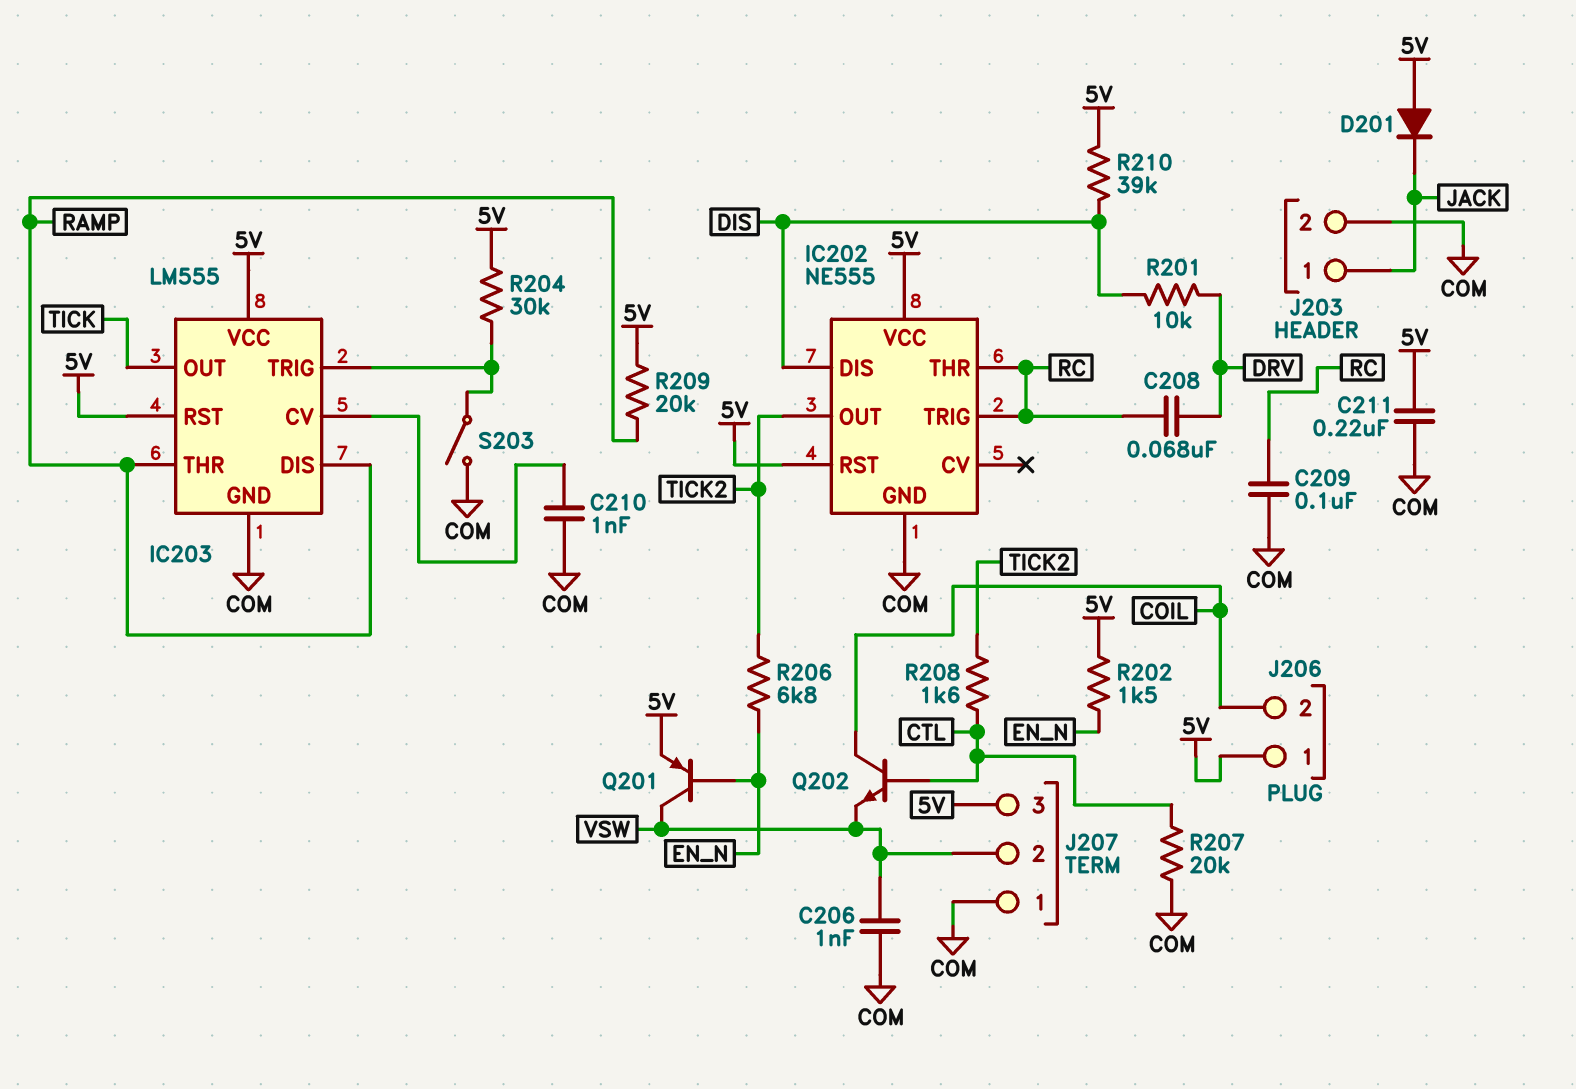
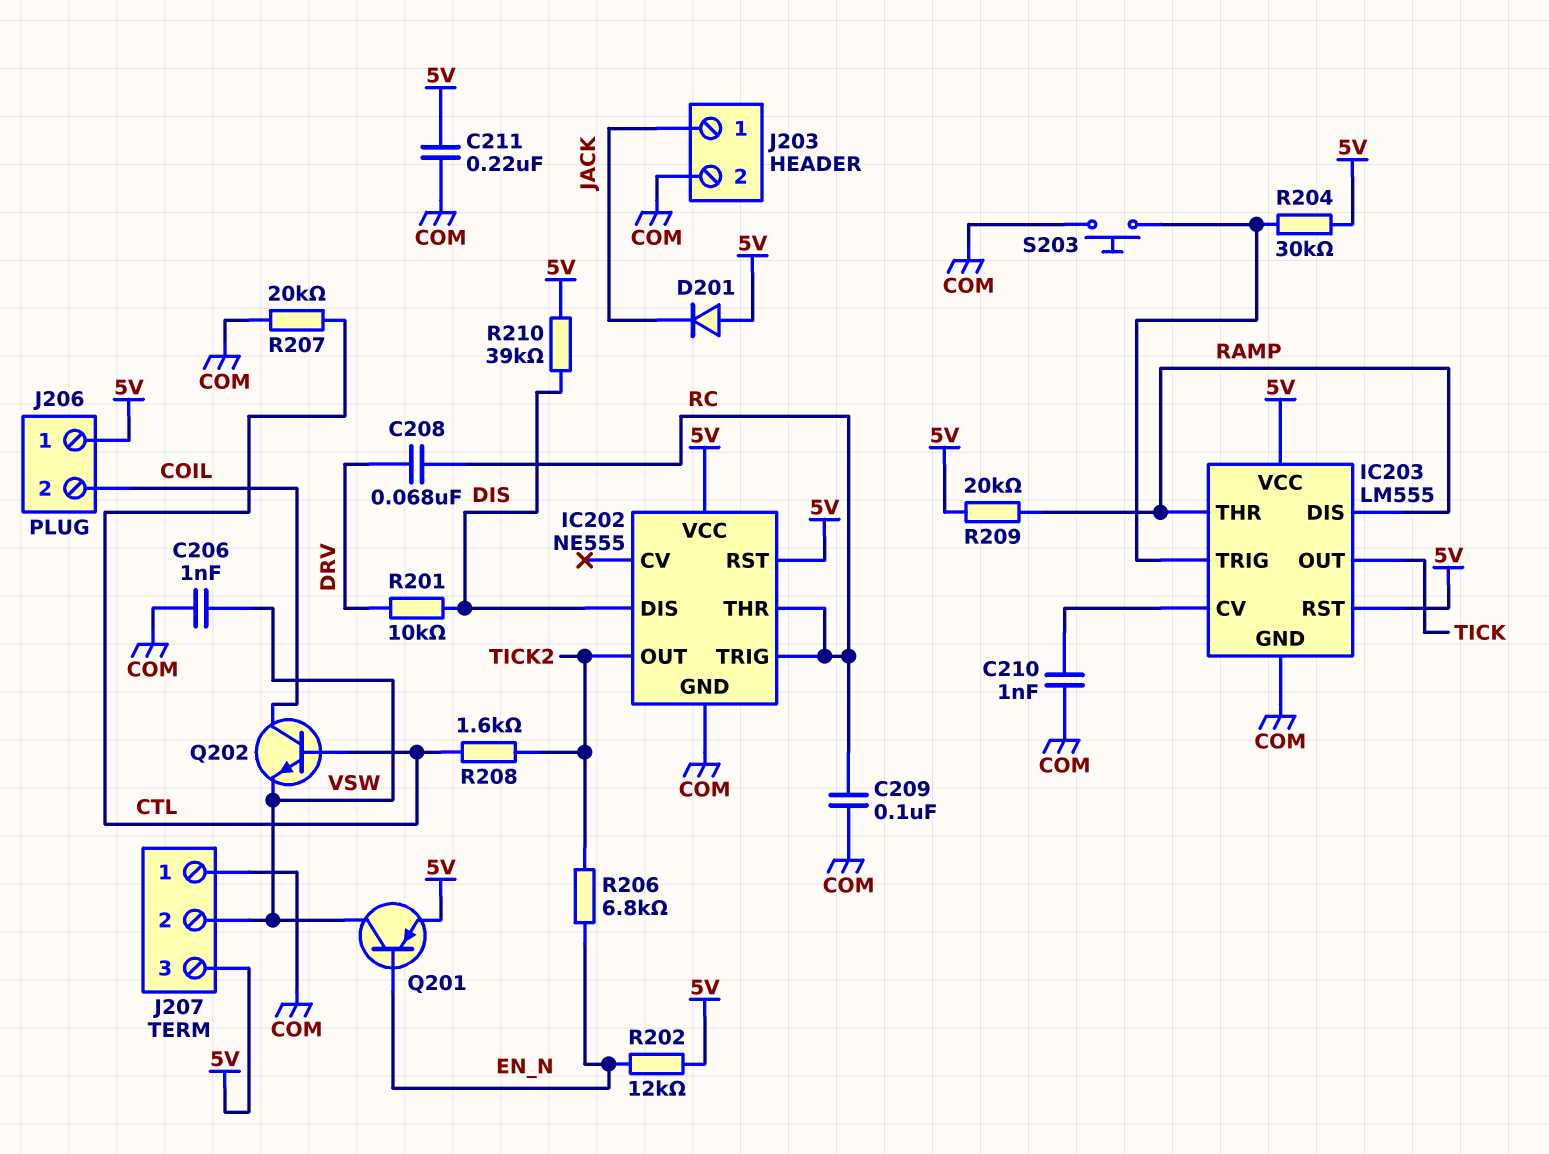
R202: 1.5k (5V, EN_N) -> 12k (5V, EN_N)
S203: switch (COM, IC203/TRIG) -> button (COM, IC203/TRIG)

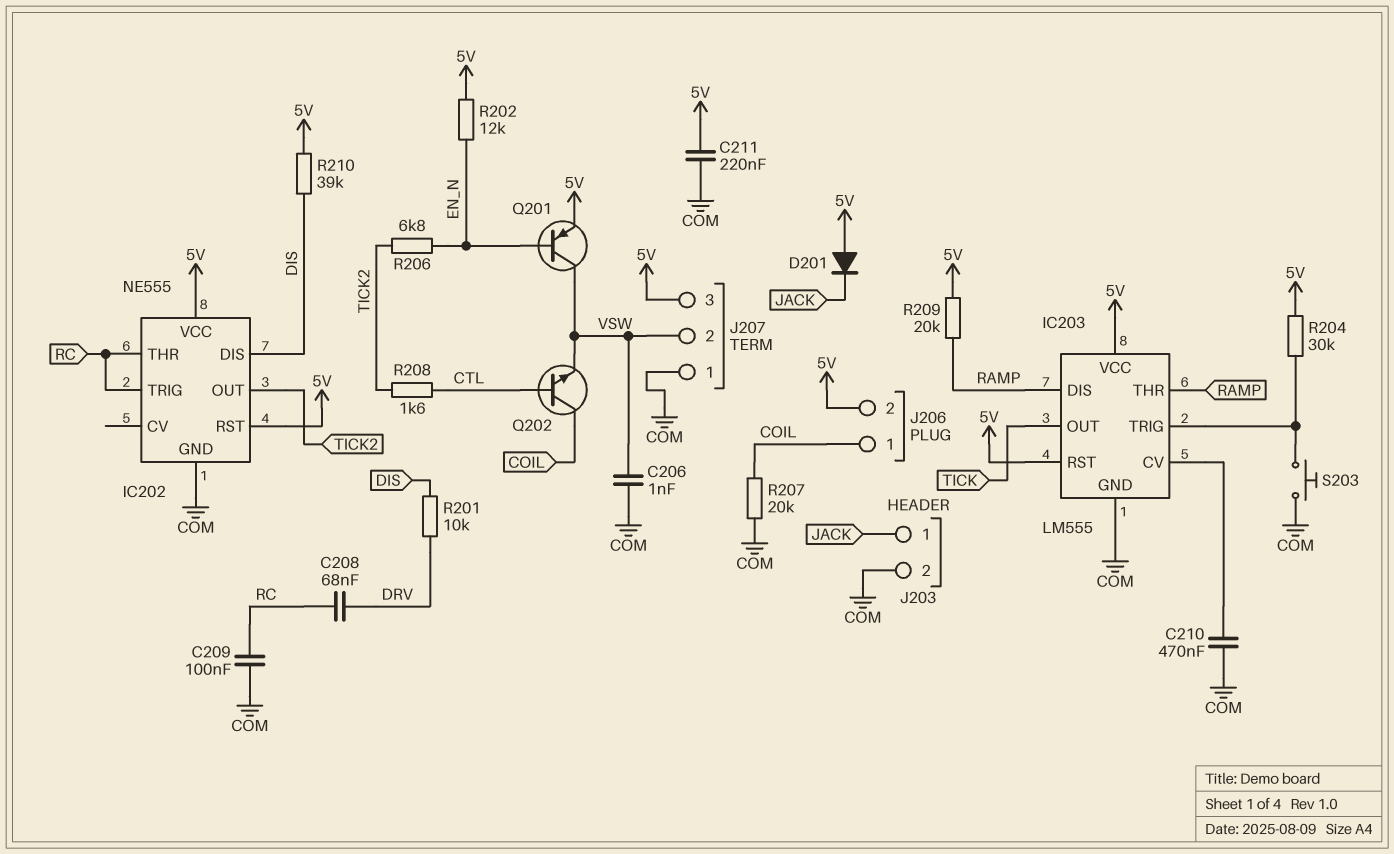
C210: 1nF (COM, IC203/CV) -> 470nF (COM, IC203/CV)
J206 pin 1: 5V -> COIL
J206 pin 2: COIL -> 5V
R207: 20k (COM, CTL) -> 20k (COIL, COM)

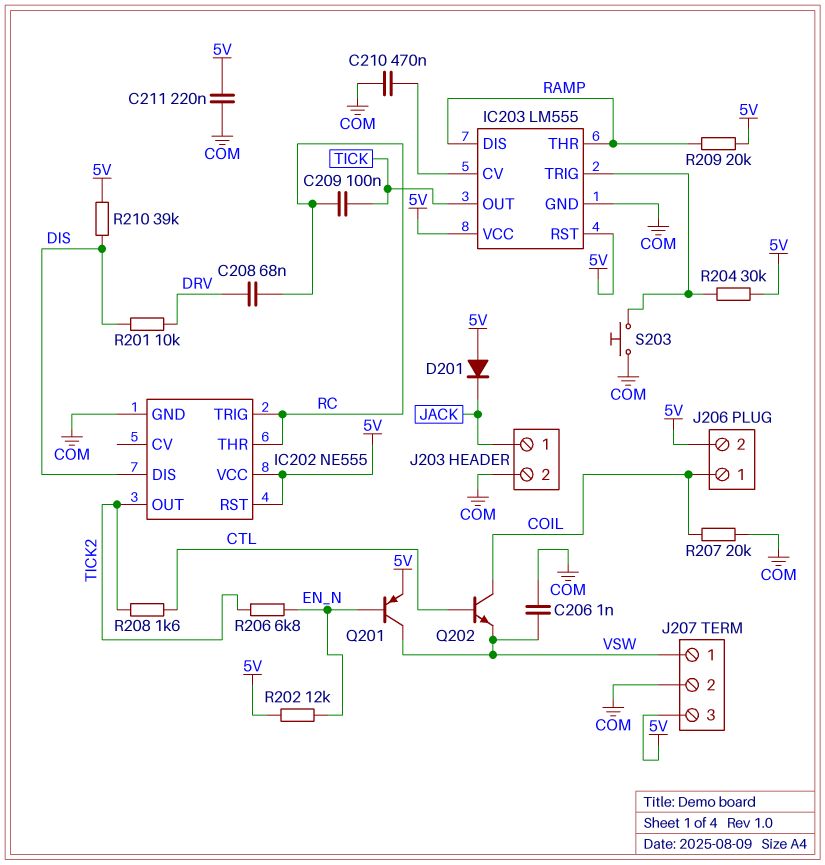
C209: 100nF (COM, RC) -> 100nF (RC, TICK)
J207 pin 1: COM -> VSW
J207 pin 2: VSW -> COM

